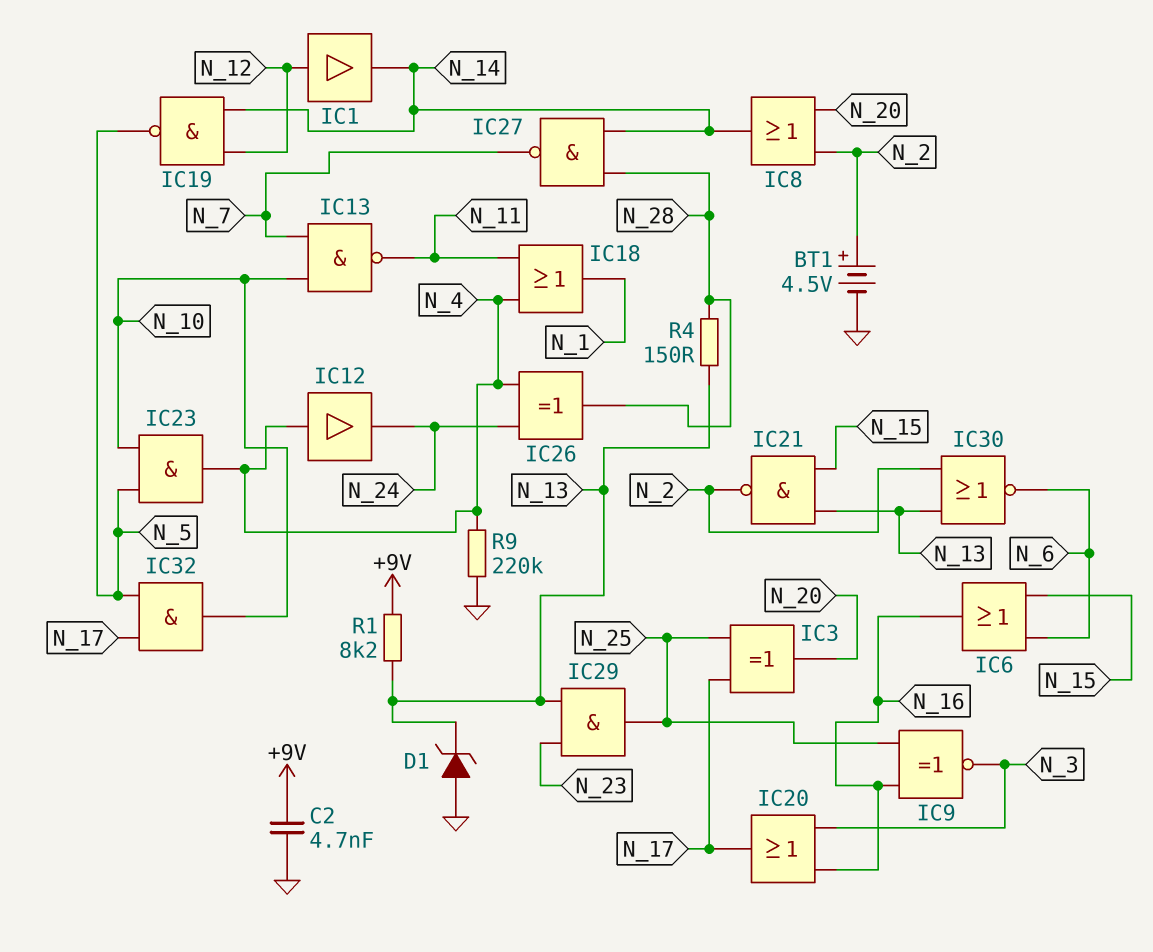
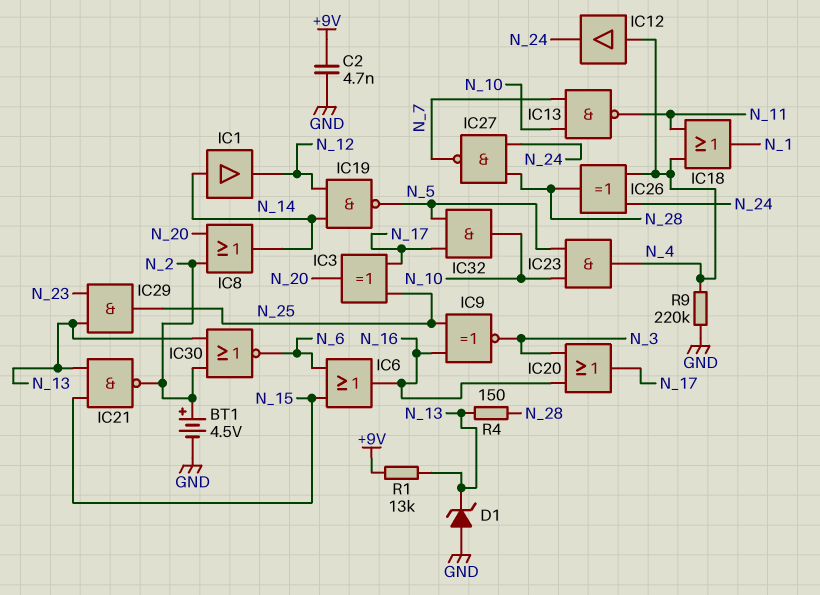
IC1: buffer (in N_12, out N_14) -> buffer (in N_14, out N_12)
IC27: NAND (in N_14, in N_28, out N_7) -> NAND (in N_24, in N_28, out N_7)
R1: 8.2k (+9V, N_13) -> 13k (+9V, N_13)

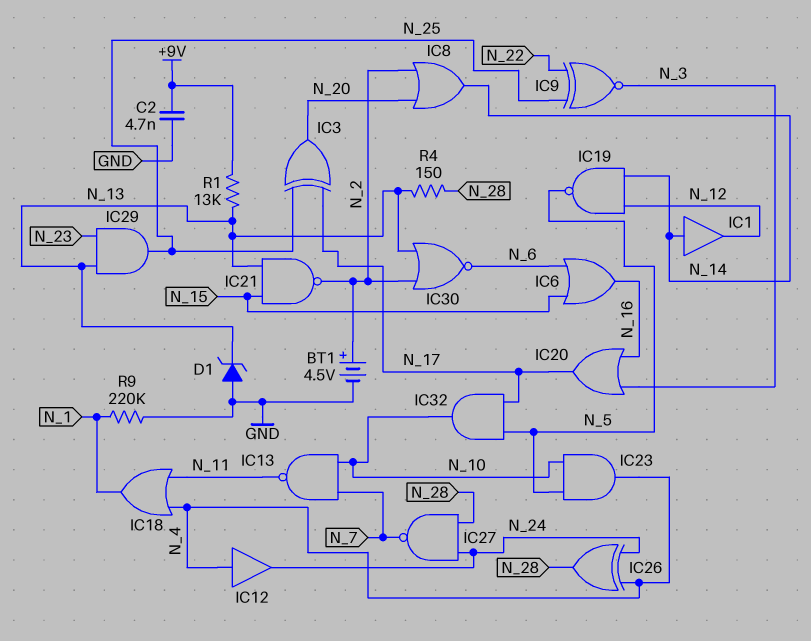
IC9: XNOR (in N_16, in N_25, out N_3) -> XNOR (in N_22, in N_25, out N_3)
R9: 220k (GND, N_4) -> 220k (GND, N_1)

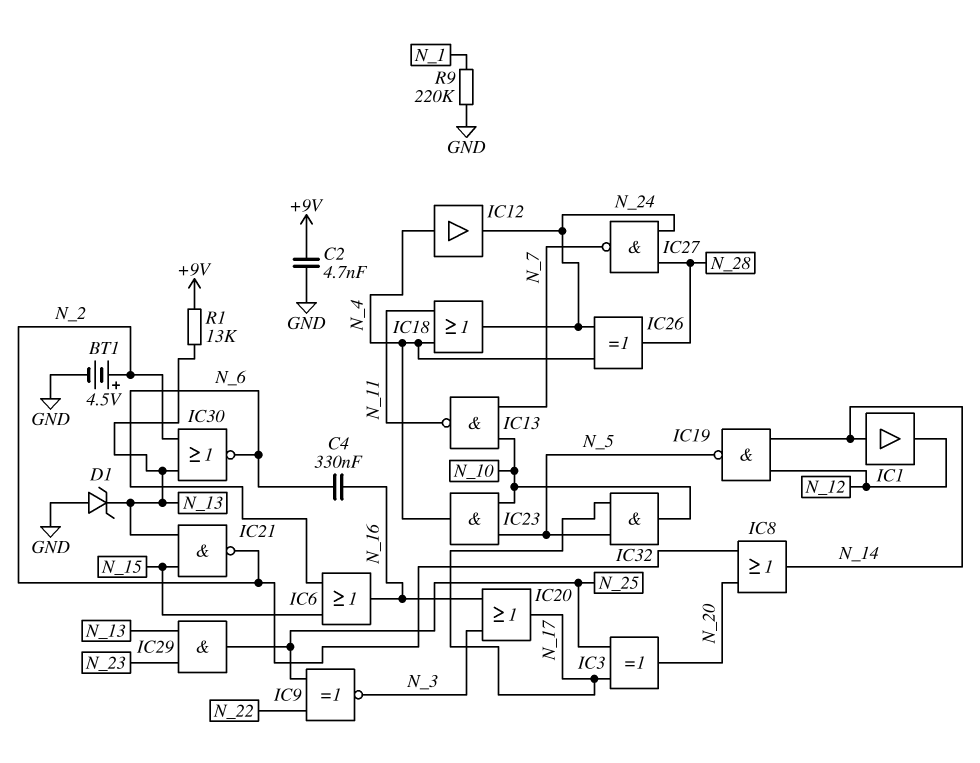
C4: none -> 330nF (N_6, N_16)
IC18: OR (in N_4, in N_11, out N_1) -> OR (in N_4, in N_11, out N_24)
R4: 150 (N_13, N_28) -> none

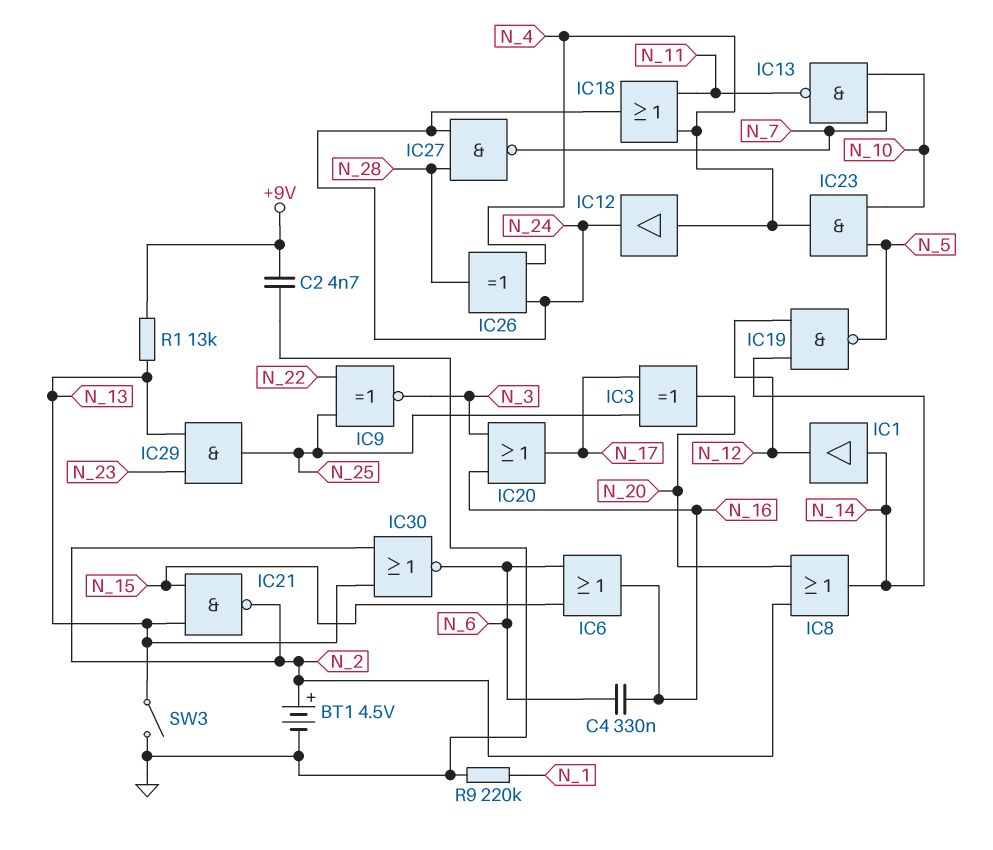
D1: zener (A GND, K N_13) -> none
IC32: AND (in N_5, in N_17, out N_10) -> none
SW3: none -> switch (GND, N_13)

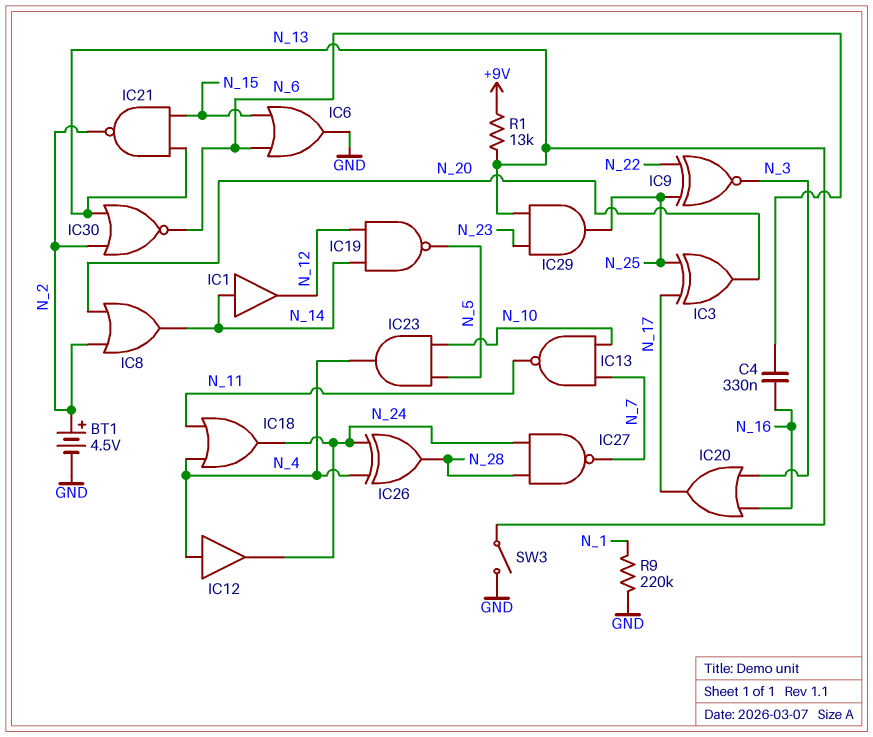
C2: 4.7nF (+9V, GND) -> none
IC6: OR (in N_6, in N_15, out N_16) -> OR (in N_6, in N_15, out GND)

